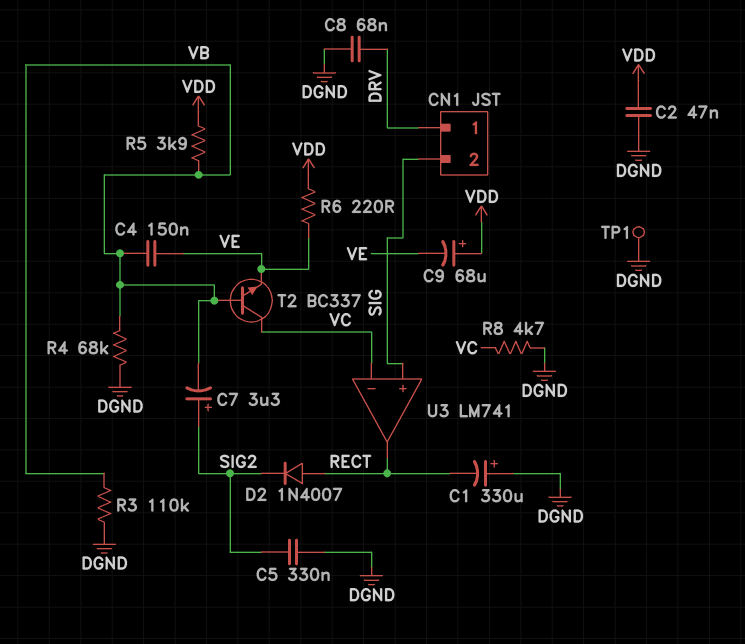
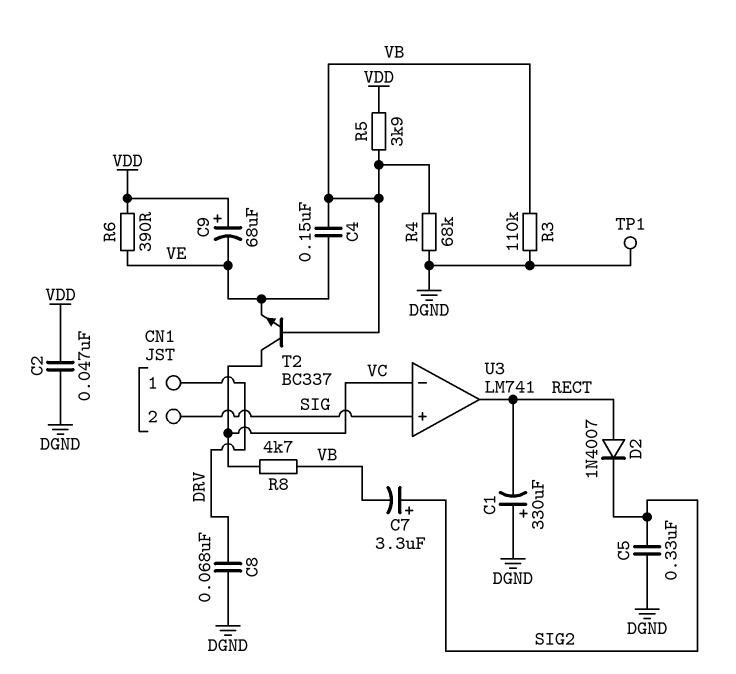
R6: 220 (VDD, VE) -> 390 (VDD, VE)
R8: 4.7k (DGND, VC) -> 4.7k (VB, VC)

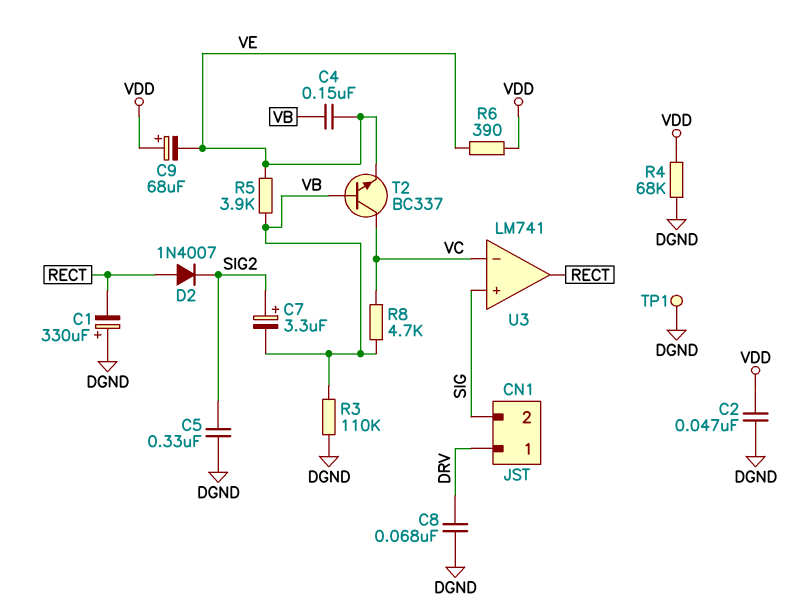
R4: 68k (DGND, VB) -> 68k (DGND, VDD)
R5: 3.9k (VB, VDD) -> 3.9k (VB, VE)

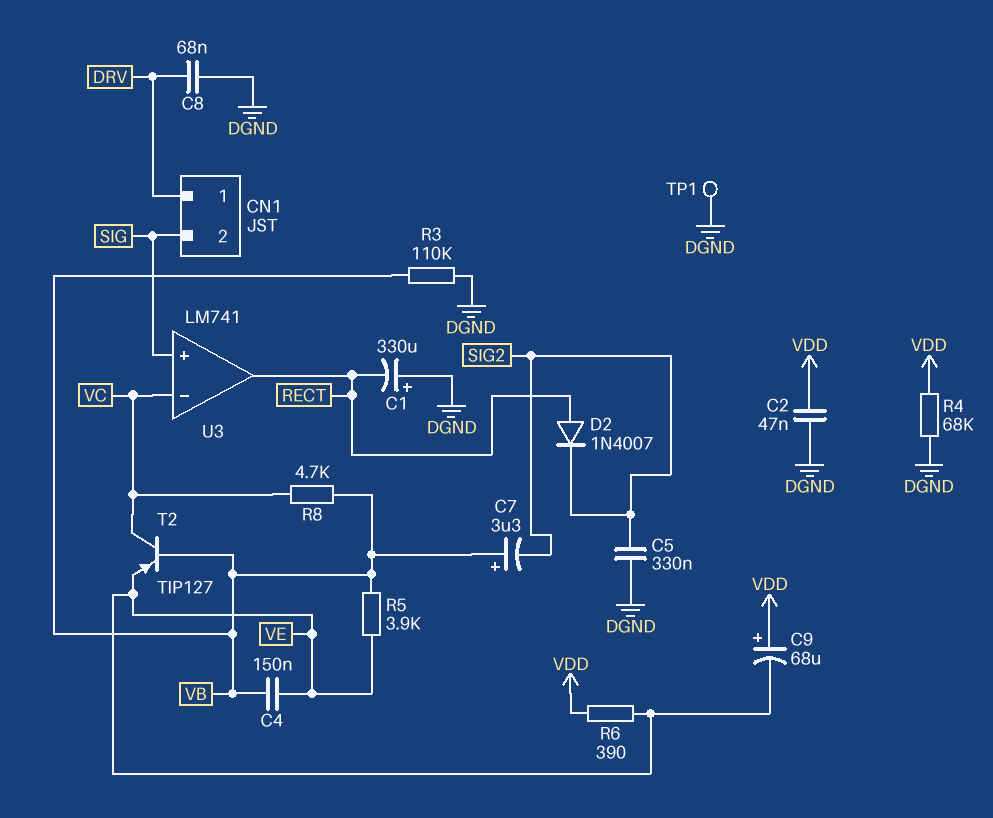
C7: 3.3uF (plus SIG2, minus VB) -> 3.3uF (plus VB, minus SIG2)
T2: NPN BC337 (B VB, C VC, E VE) -> PNP TIP127 (B VB, C VC, E VE)

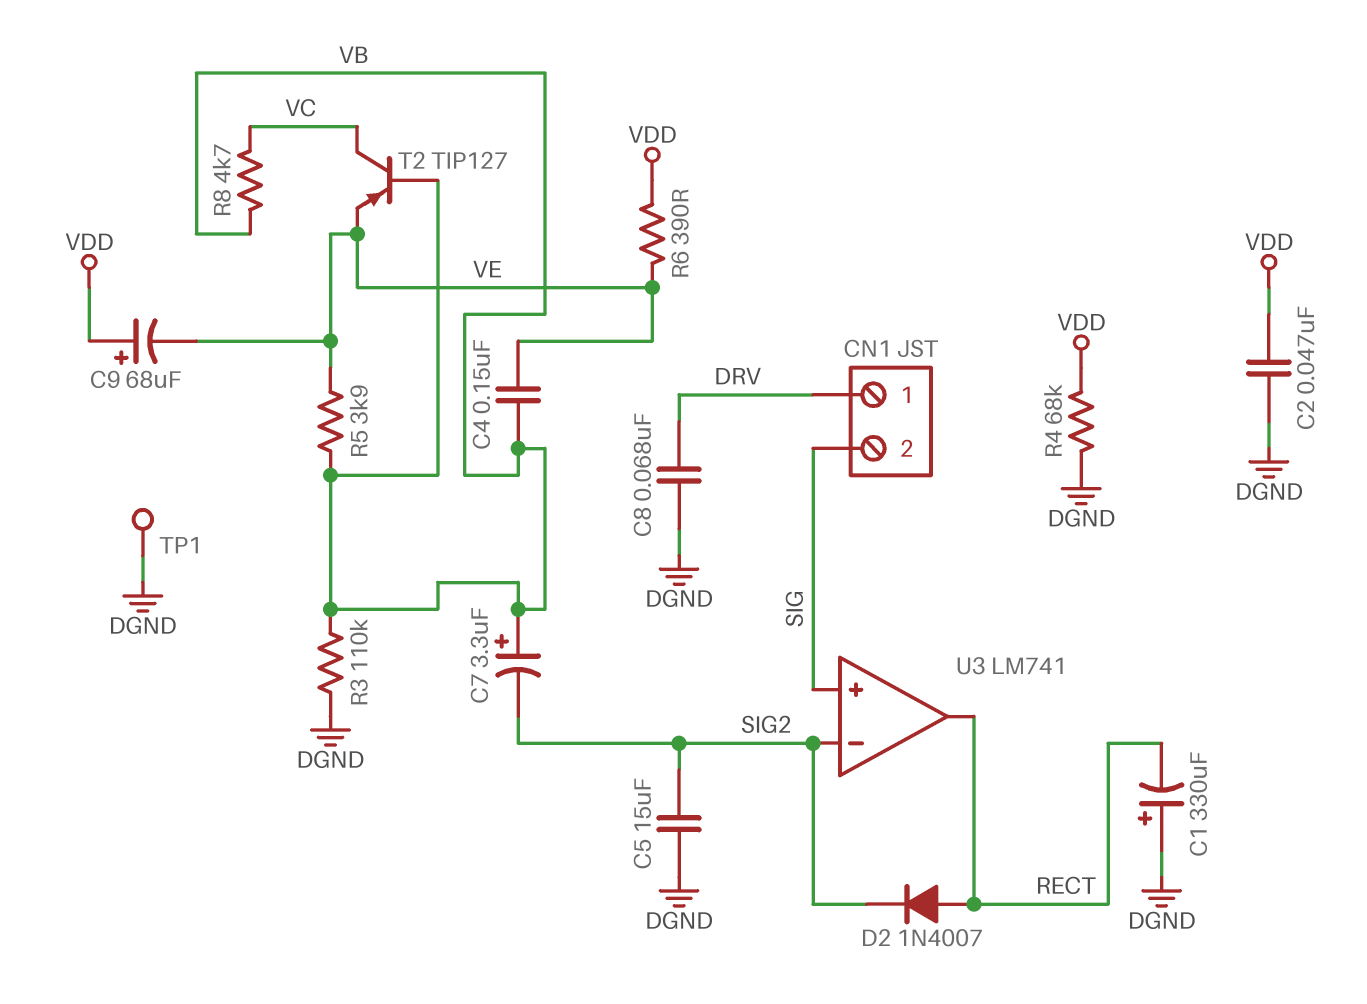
C5: 330nF (DGND, SIG2) -> 15uF (DGND, SIG2)
U3 pin in-: VC -> SIG2

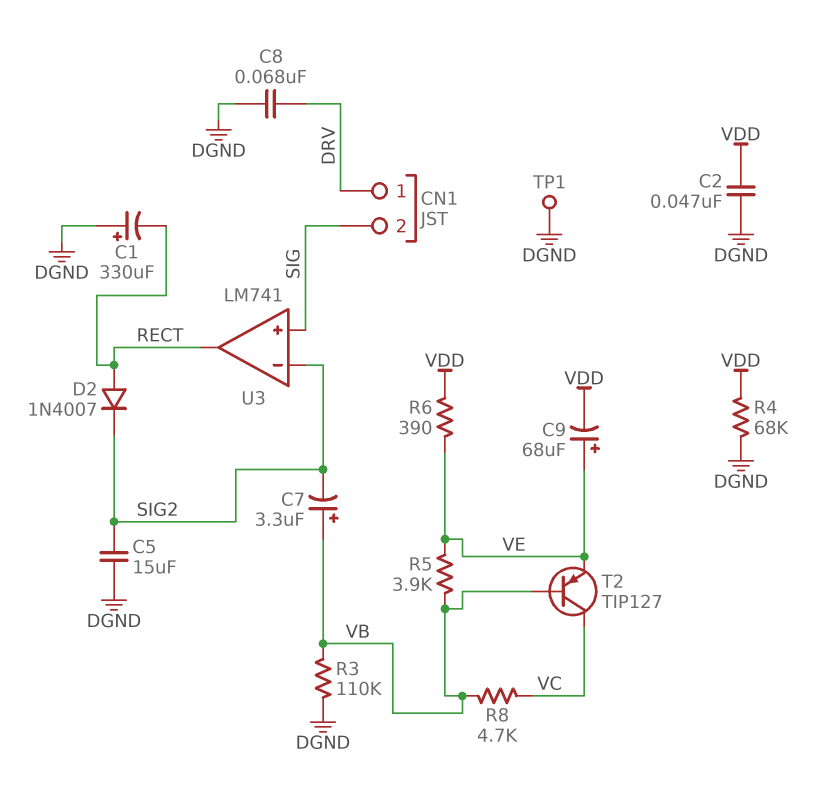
C4: 150nF (VB, VE) -> none
C9: 68uF (plus VDD, minus VE) -> 68uF (plus VE, minus VDD)

